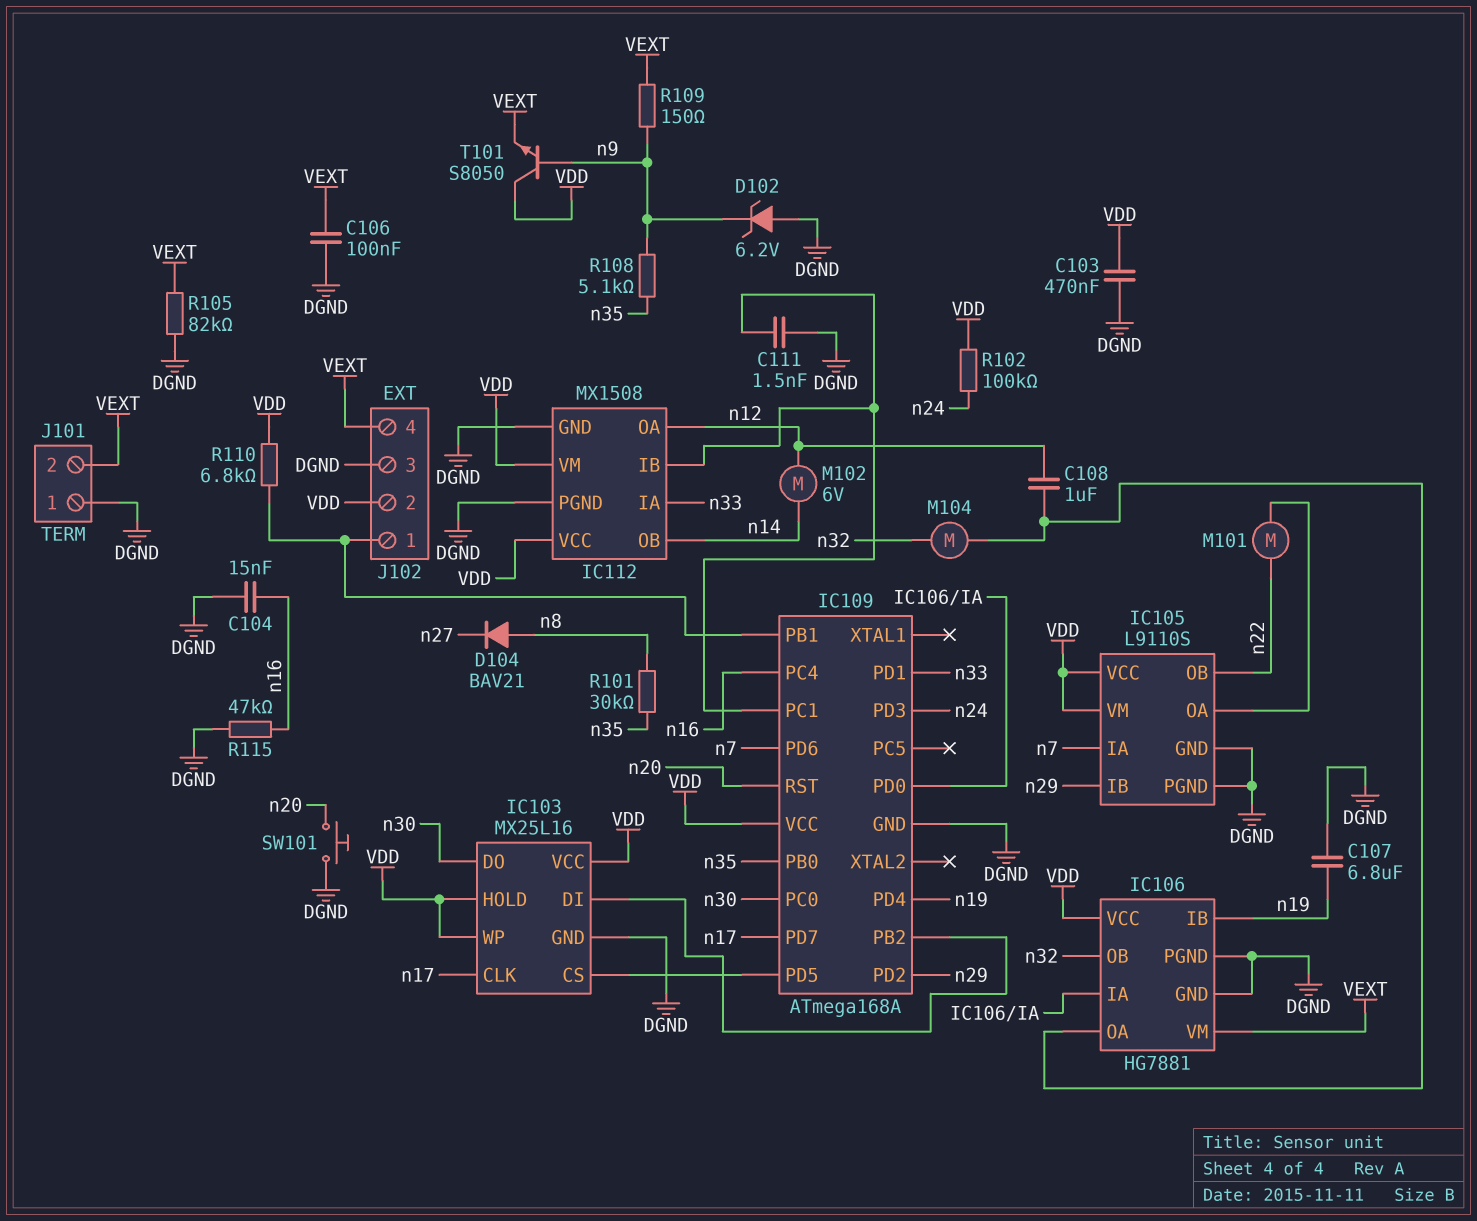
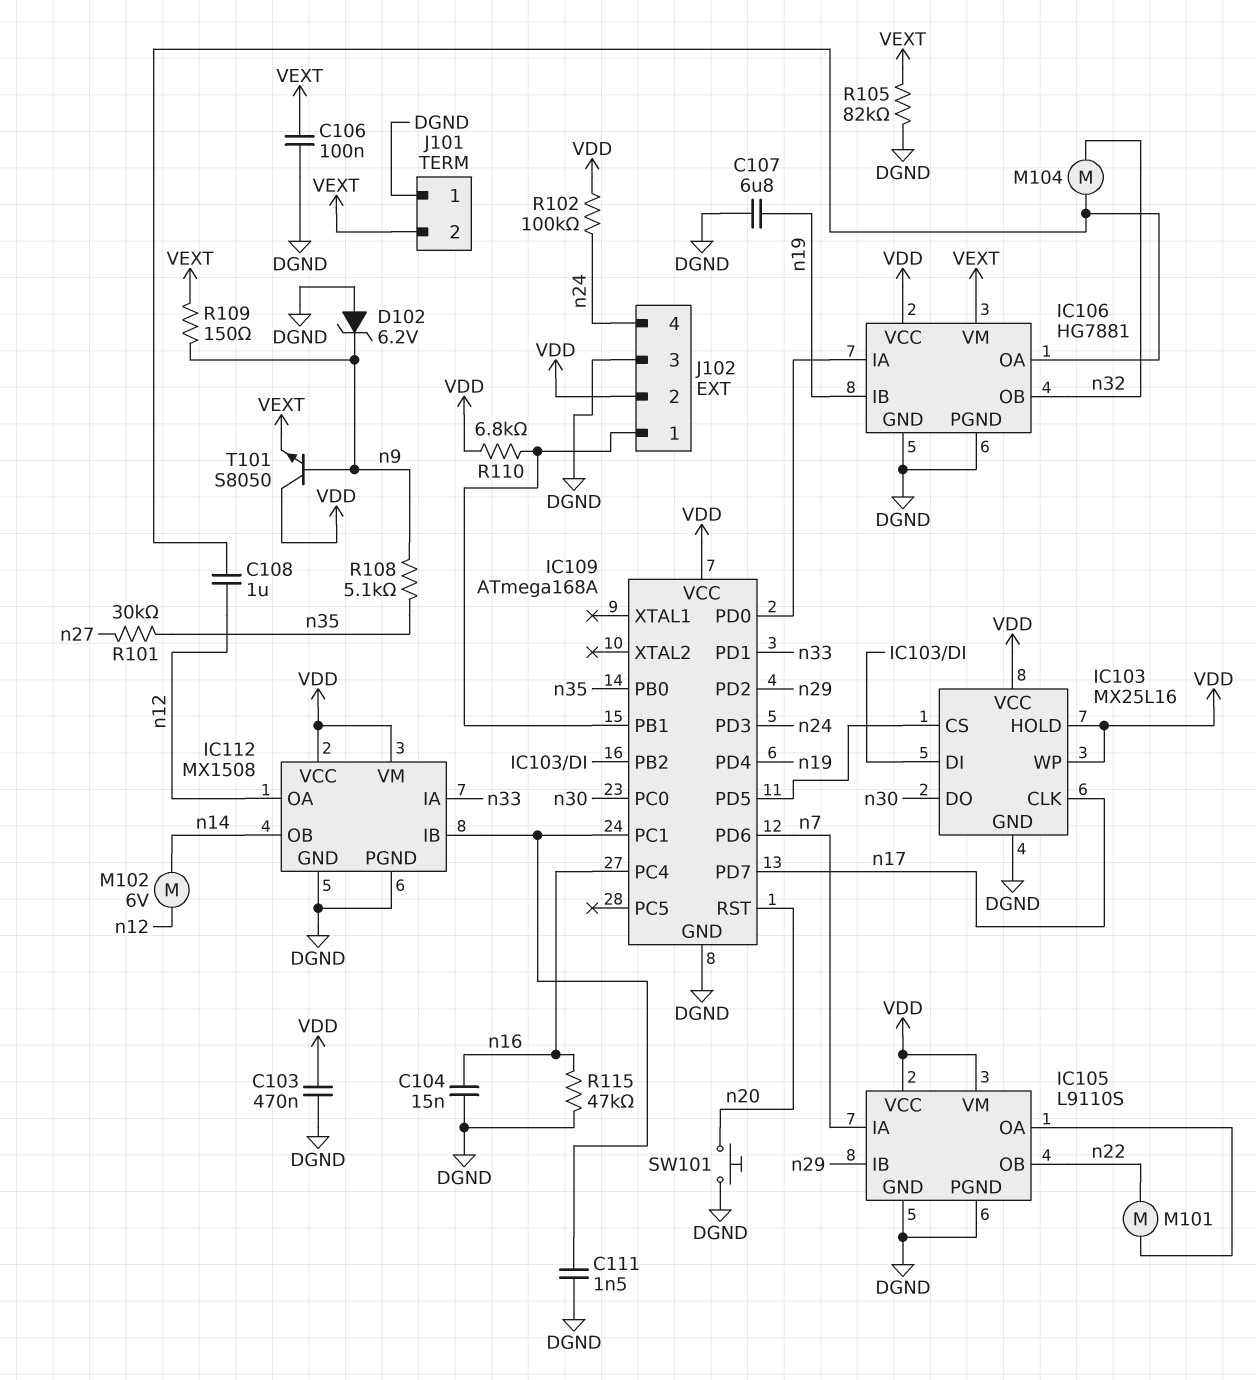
D104: diode BAV21 (A n8, K n27) -> none
J102 pin 4: VEXT -> n24
R101: 30k (n8, n35) -> 30k (n27, n35)

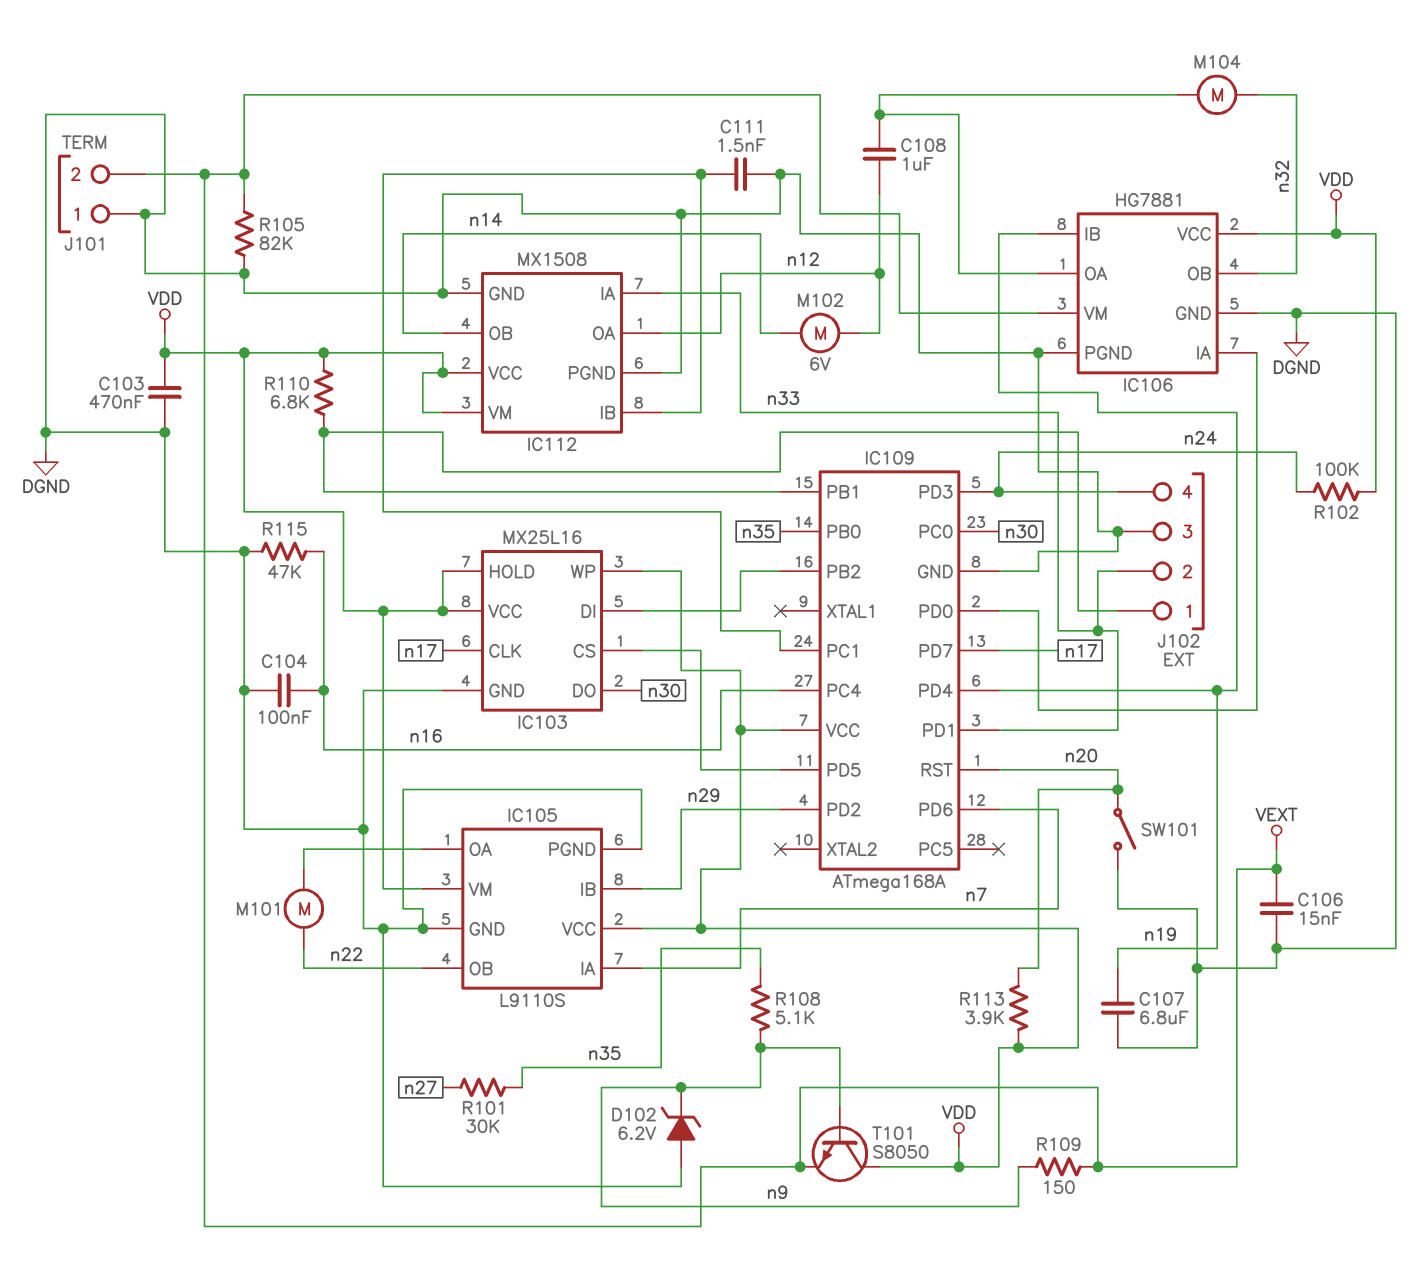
C104: 15nF (DGND, n16) -> 100nF (DGND, n16)
C106: 100nF (DGND, VEXT) -> 15nF (DGND, VEXT)
J102 pin 2: VDD -> n33
R113: none -> 3.9k (VDD, n20)
SW101: button (DGND, n20) -> switch (DGND, n20)

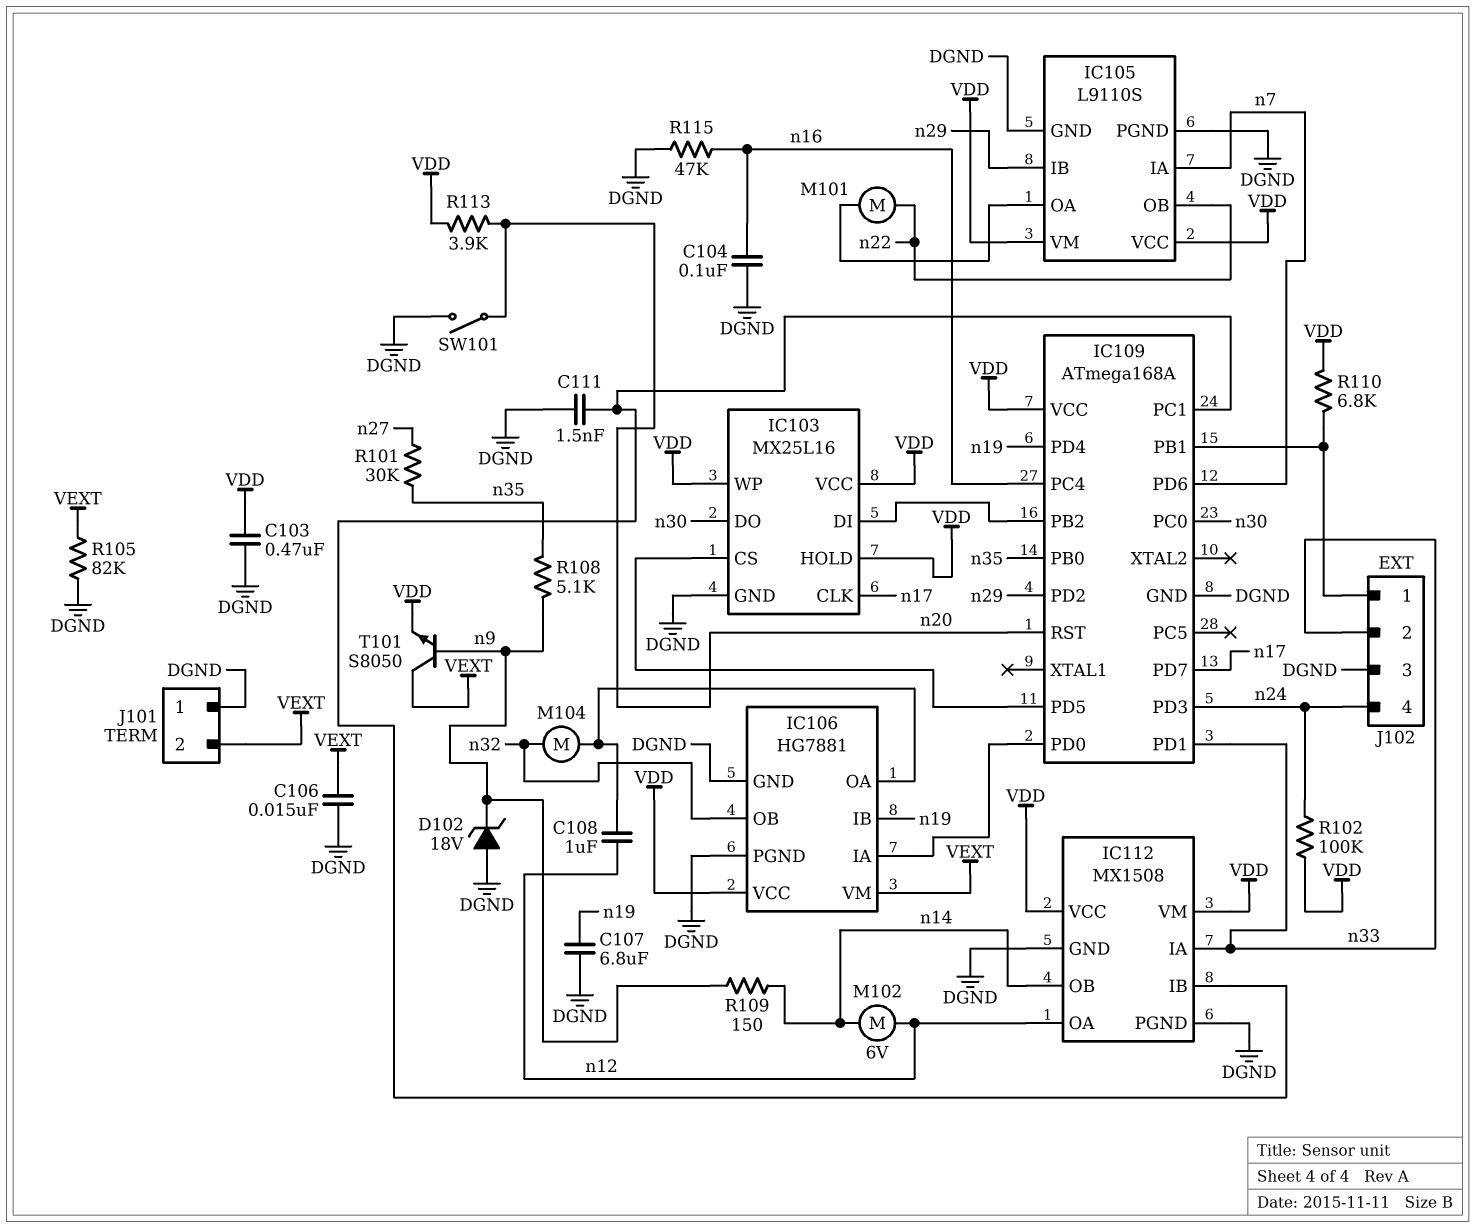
D102: zener 6.2V (A DGND, K n9) -> zener 18V (A DGND, K n9)
R109: 150 (VEXT, n9) -> 150 (n9, n14)
T101: NPN S8050 (B n9, C VDD, E VEXT) -> NPN S8050 (B n9, C VEXT, E VDD)

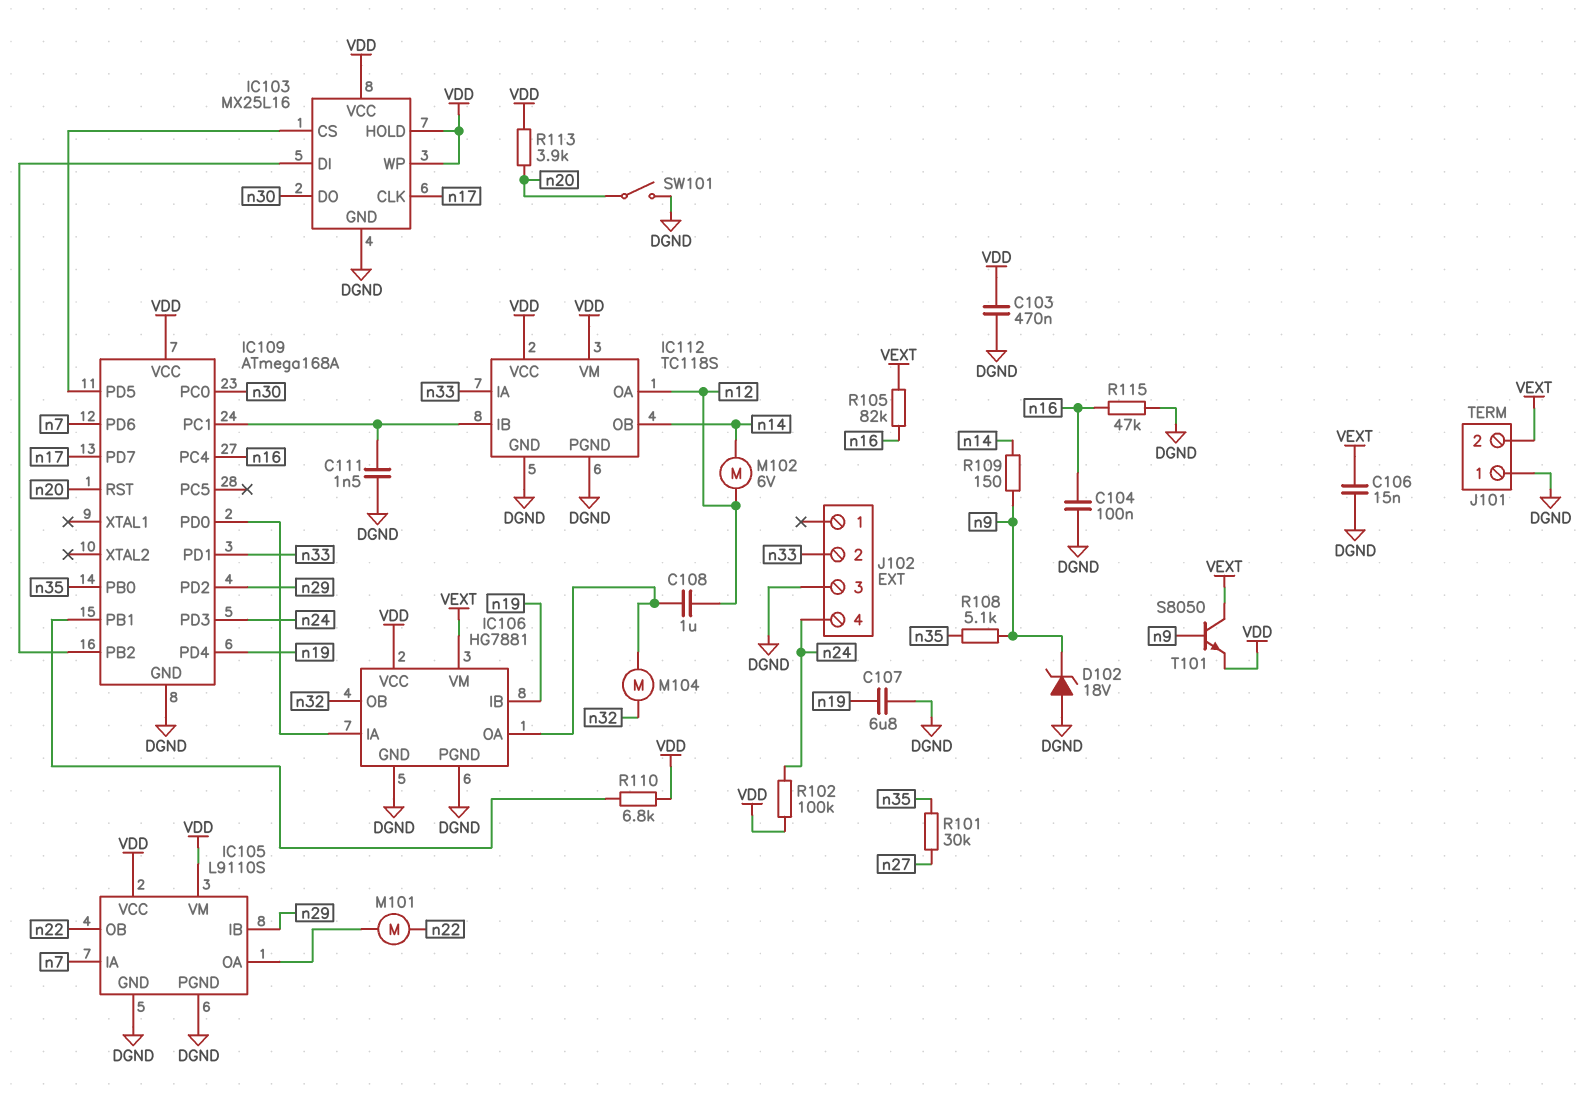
IC112: MX1508 -> TC118S
J102 pin 1: IC109/PB1 -> none
R105: 82k (DGND, VEXT) -> 82k (VEXT, n16)

